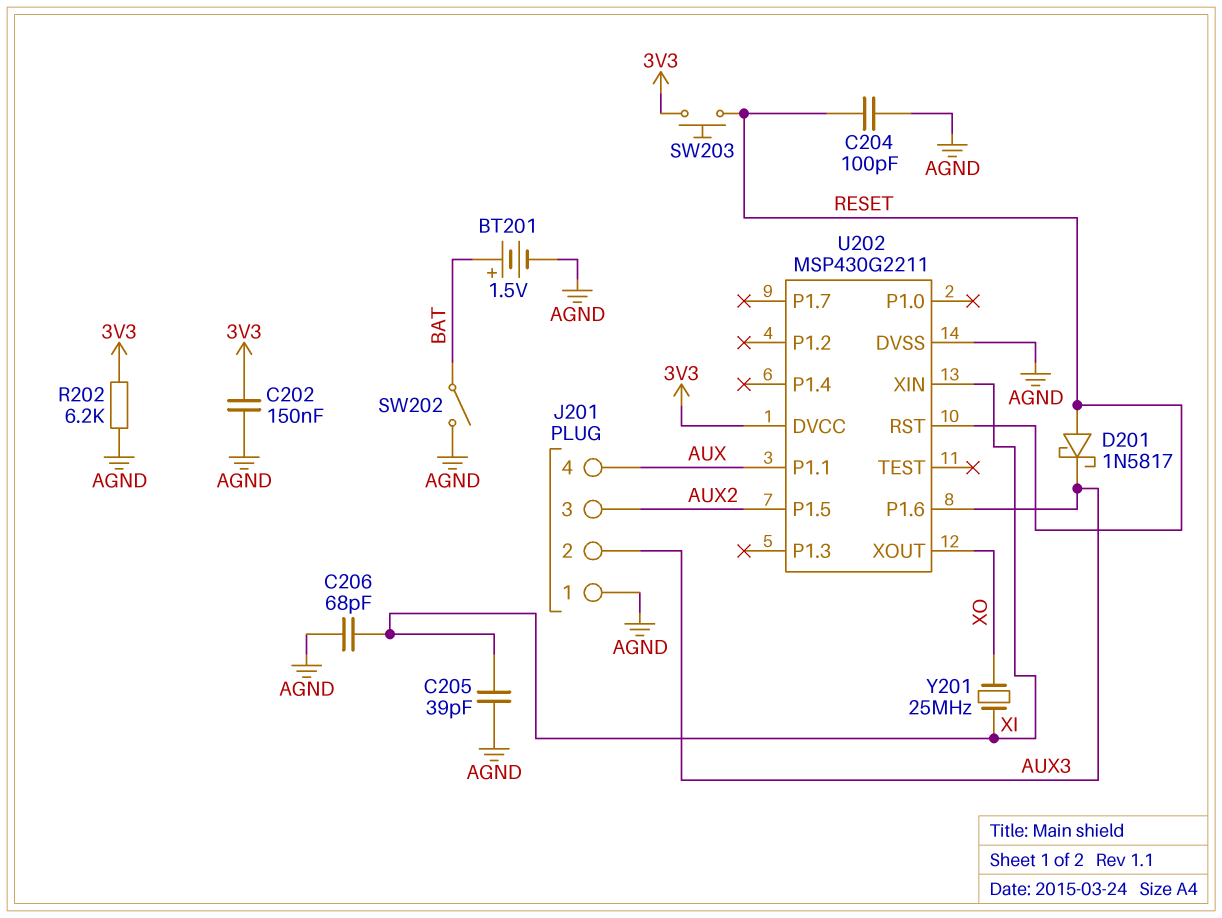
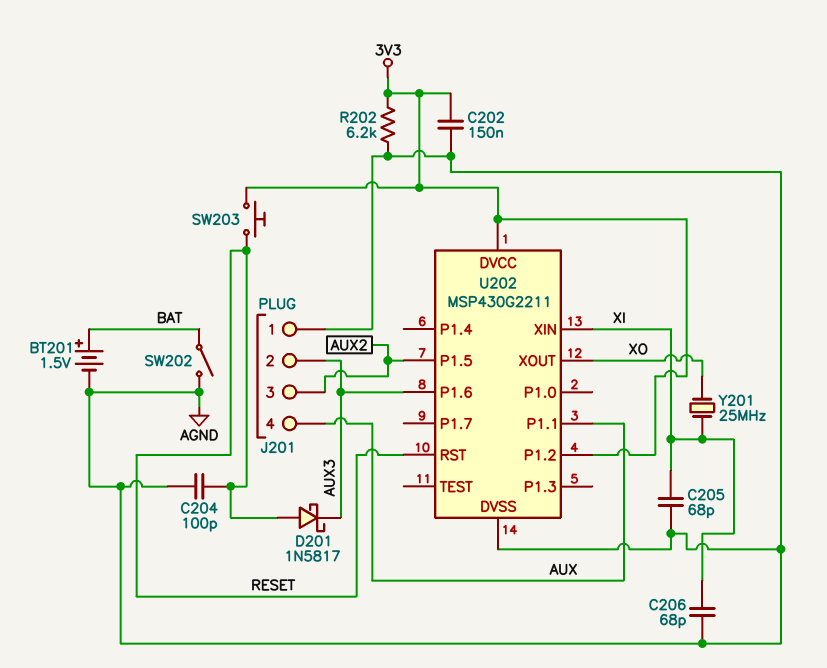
C205: 39pF (AGND, XI) -> 68pF (AGND, XI)
U202 pin P1.2: none -> 3V3

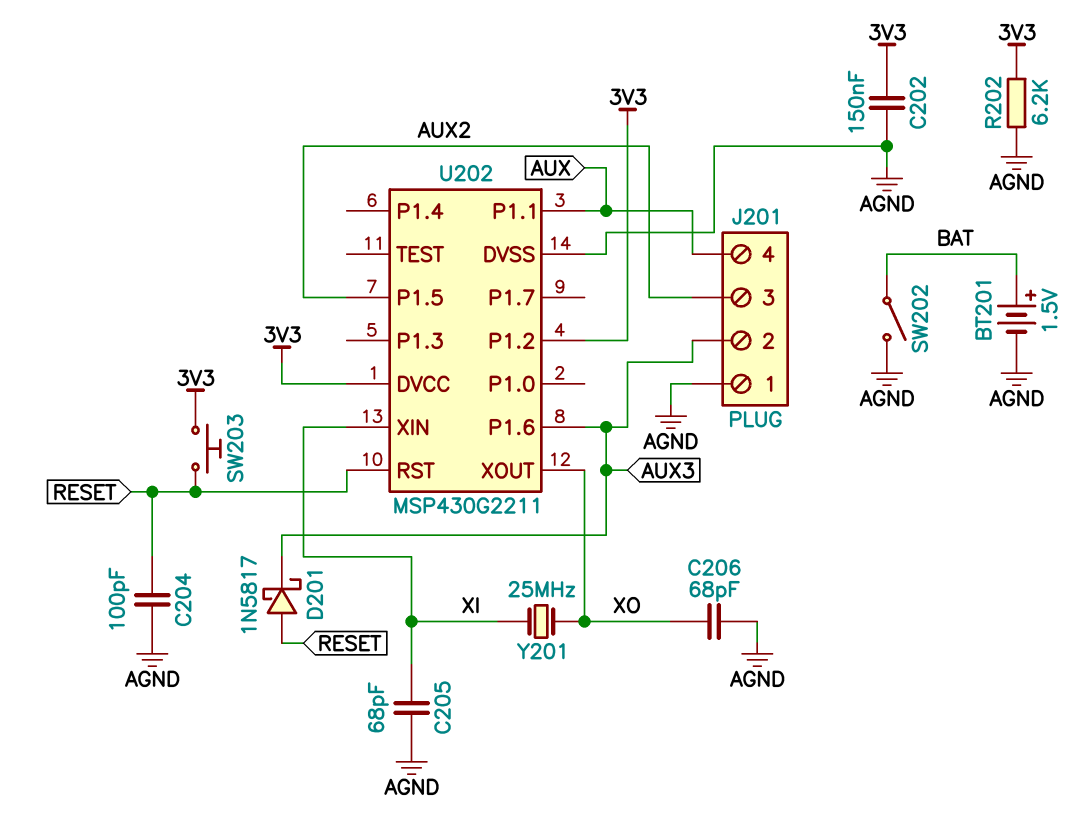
C206: 68pF (AGND, XI) -> 68pF (AGND, XO)

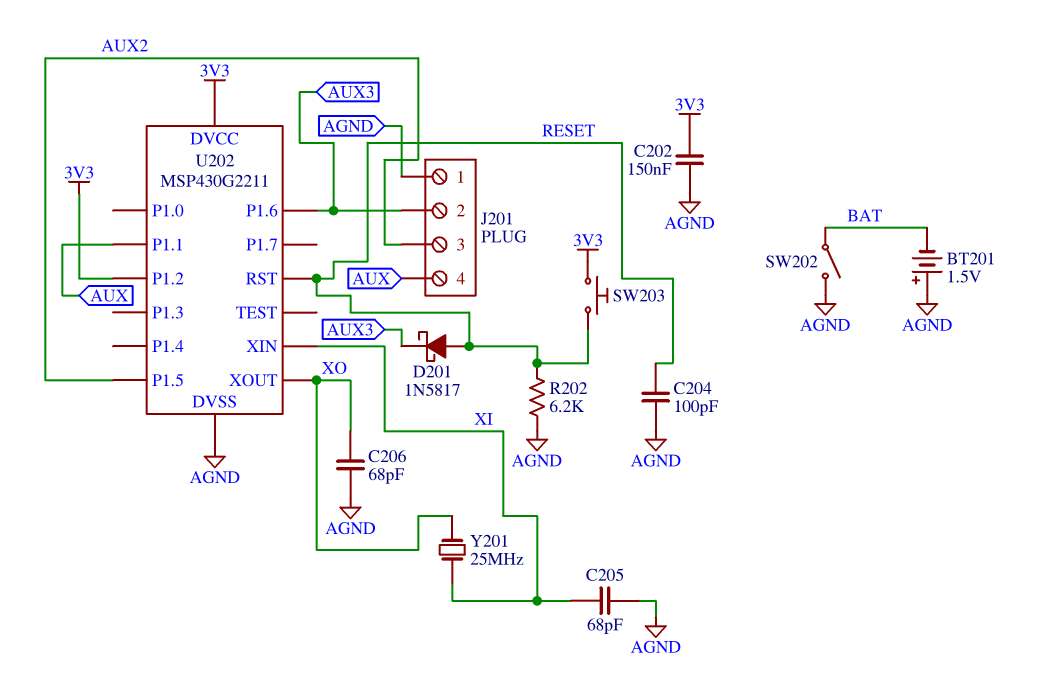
BT201: 1.5V (plus BAT, minus AGND) -> 1.5V (plus AGND, minus BAT)
R202: 6.2k (3V3, AGND) -> 6.2k (AGND, RESET)

